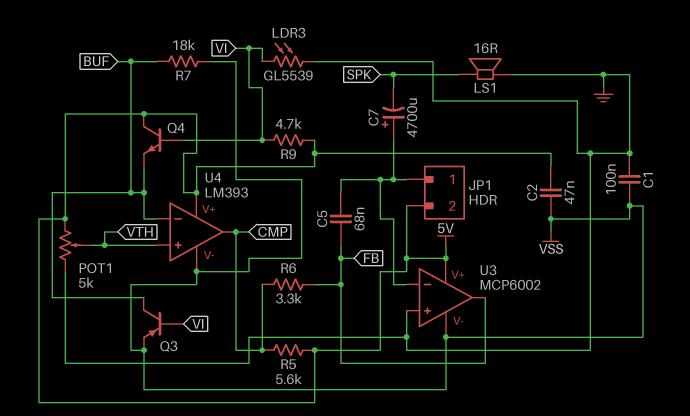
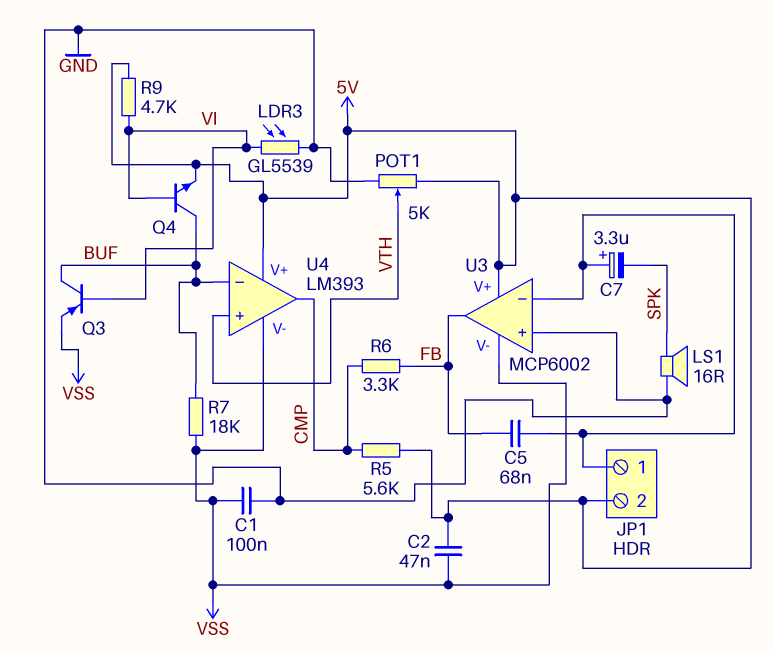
C7: 4700uF (plus JP1/1, minus SPK) -> 3.3uF (plus JP1/1, minus SPK)
Q4: NPN (B VI, C 5V, E BUF) -> NPN (B VI, C BUF, E 5V)

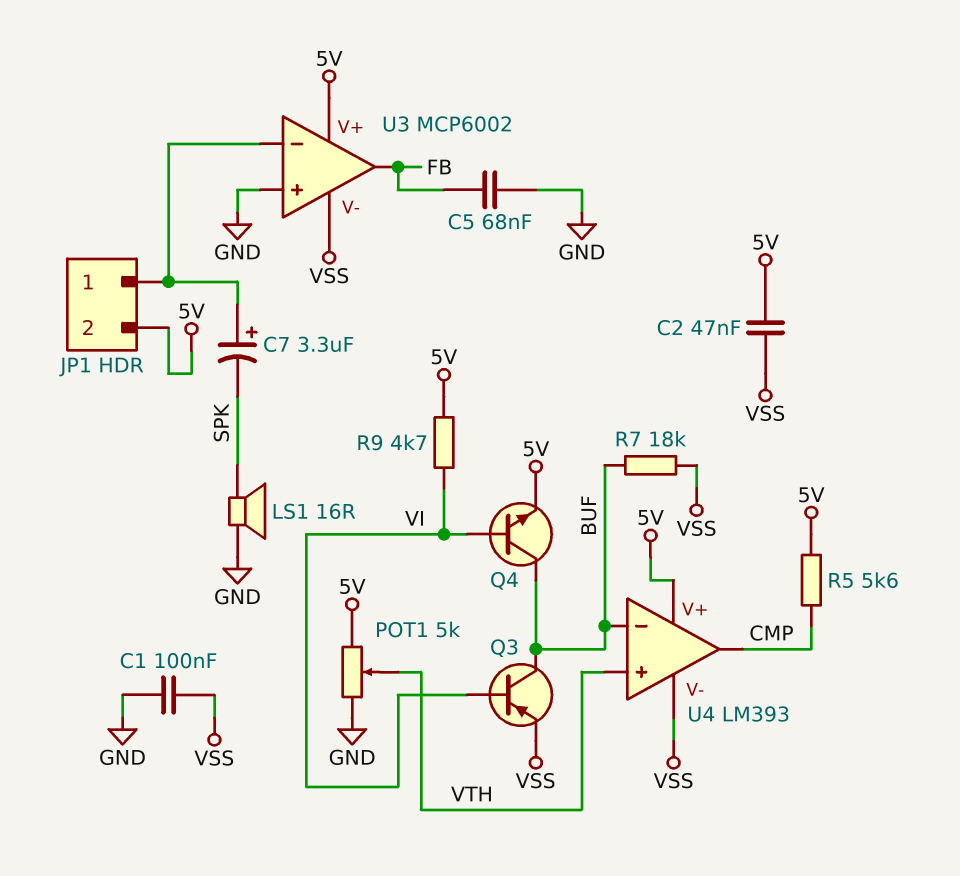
C5: 68nF (FB, JP1/1) -> 68nF (FB, GND)
LDR3: GL5539 (GND, VI) -> none
R6: 3.3k (CMP, FB) -> none

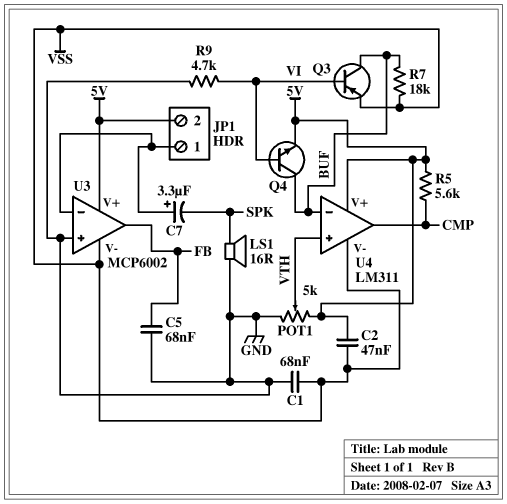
C1: 100nF (GND, VSS) -> 68nF (GND, VSS)
R9: 4.7k (5V, VI) -> 4.7k (GND, VI)
U4: LM393 -> LM311

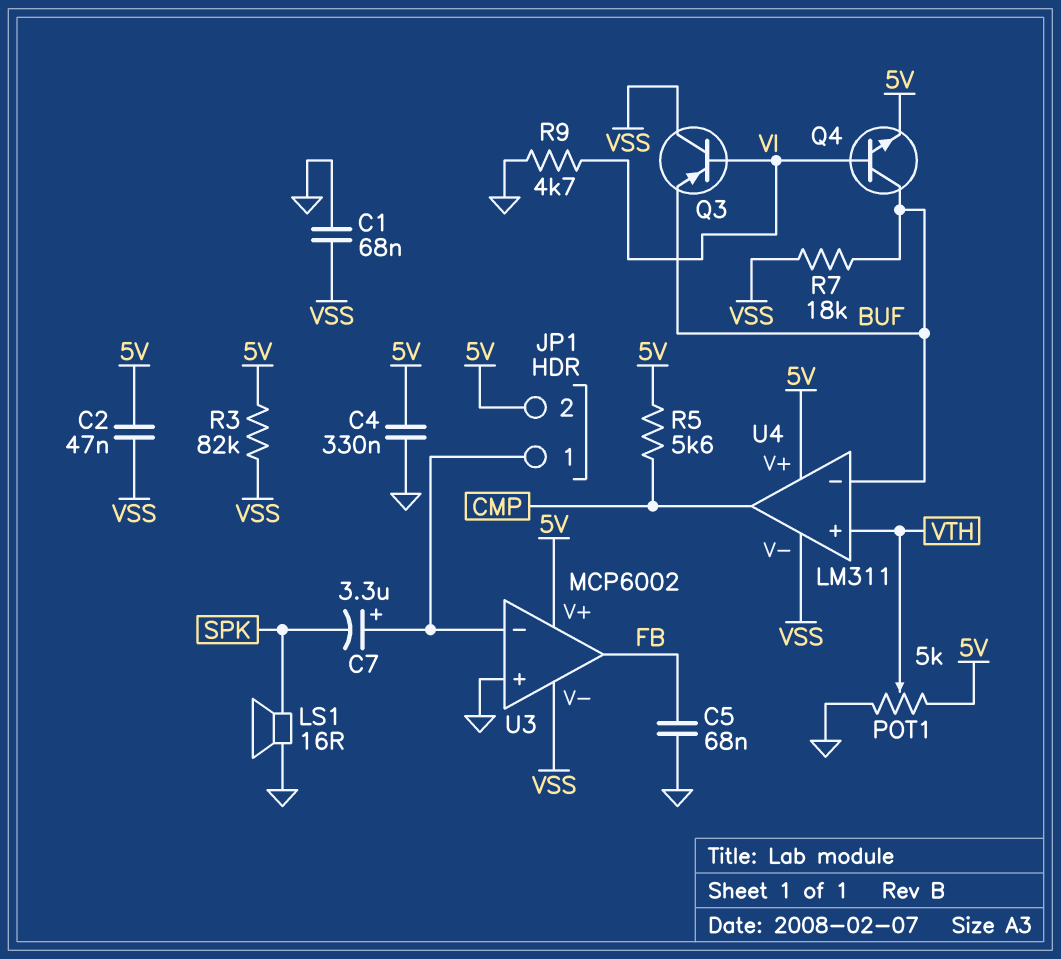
C4: none -> 330nF (5V, GND)
Q3: PNP (B VI, C BUF, E VSS) -> PNP (B VI, C VSS, E BUF)
R3: none -> 82k (5V, VSS)

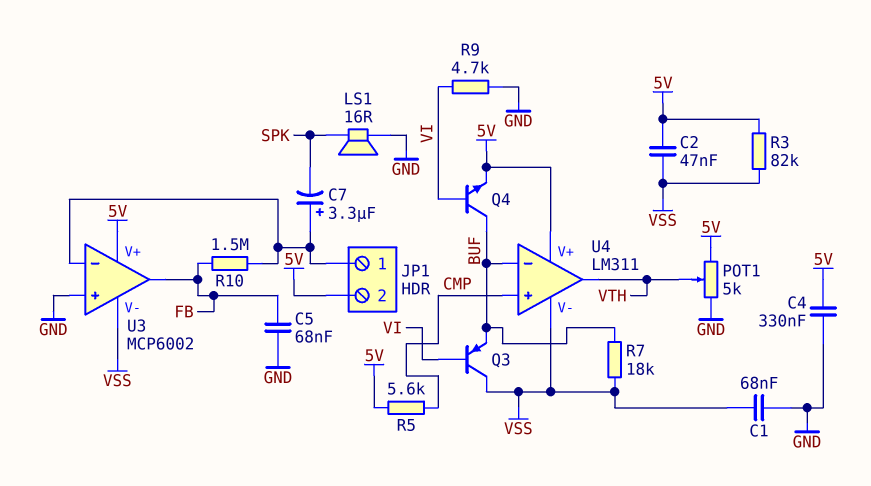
R10: none -> 1.5M (FB, JP1/1)
U4 pin in+: VTH -> CMP
U4 pin out: CMP -> VTH

